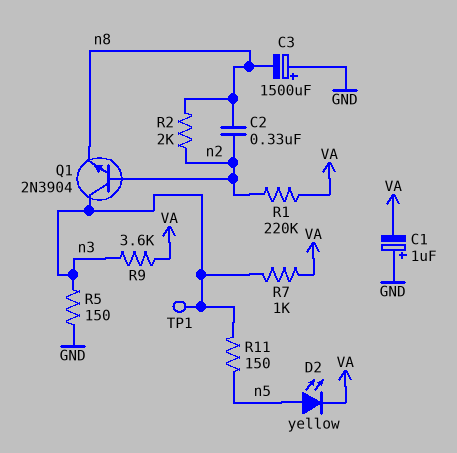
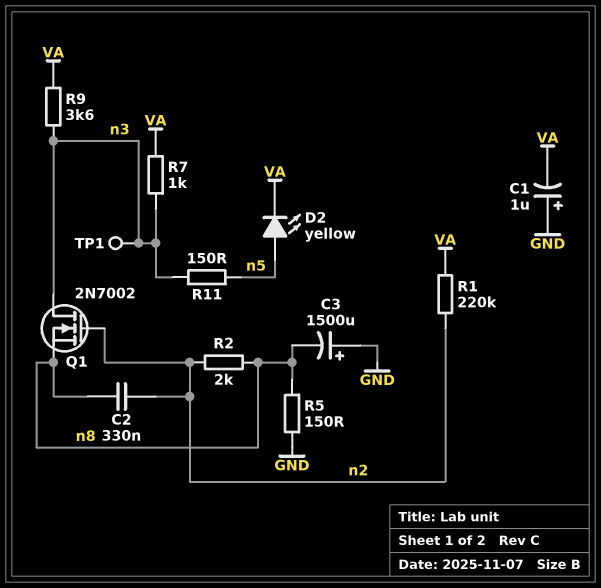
Q1: NPN 2N3904 (B n2, C n3, E n8) -> NMOS 2N7002 (G n2, D n3, S n8)
R5: 150 (GND, n3) -> 150 (GND, n8)

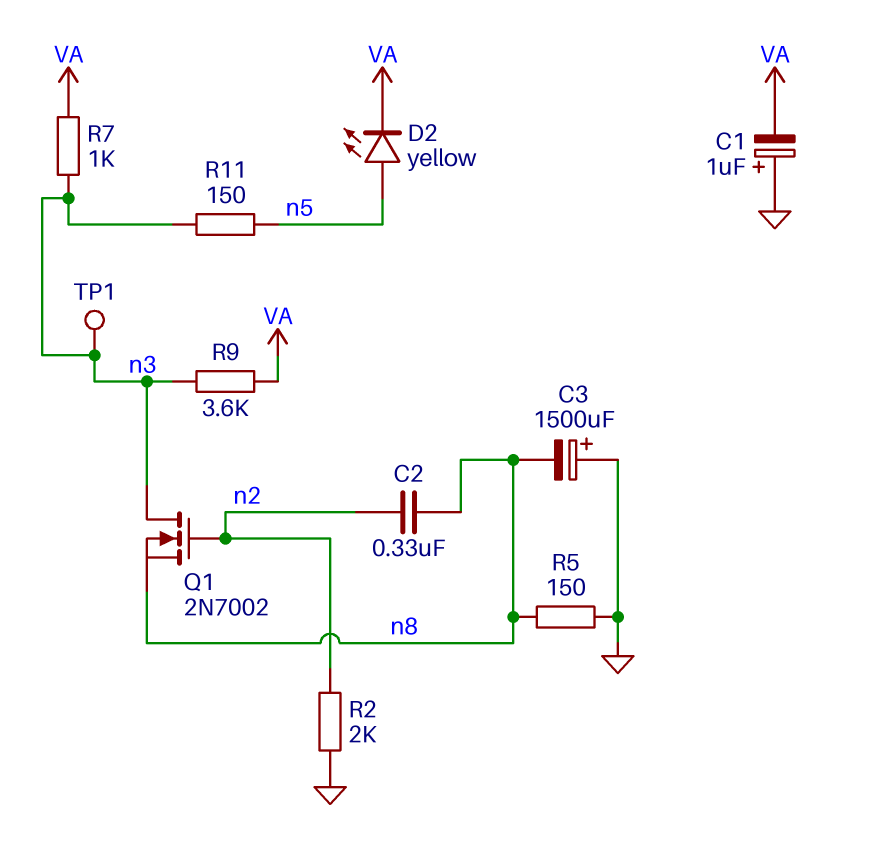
R1: 220k (VA, n2) -> none
R2: 2k (n2, n8) -> 2k (GND, n2)

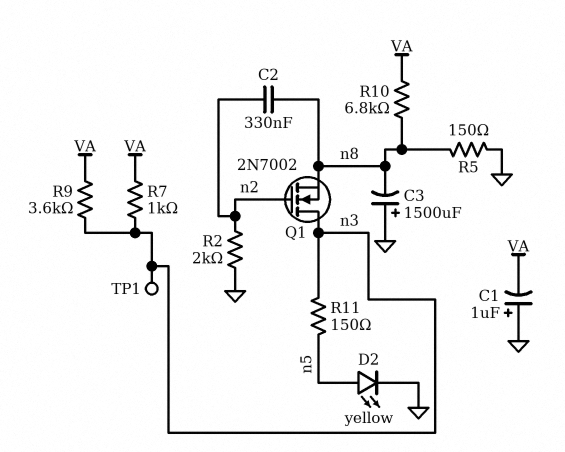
D2: LED yellow (A n5, K VA) -> LED yellow (A n5, K GND)
R10: none -> 6.8k (VA, n8)

